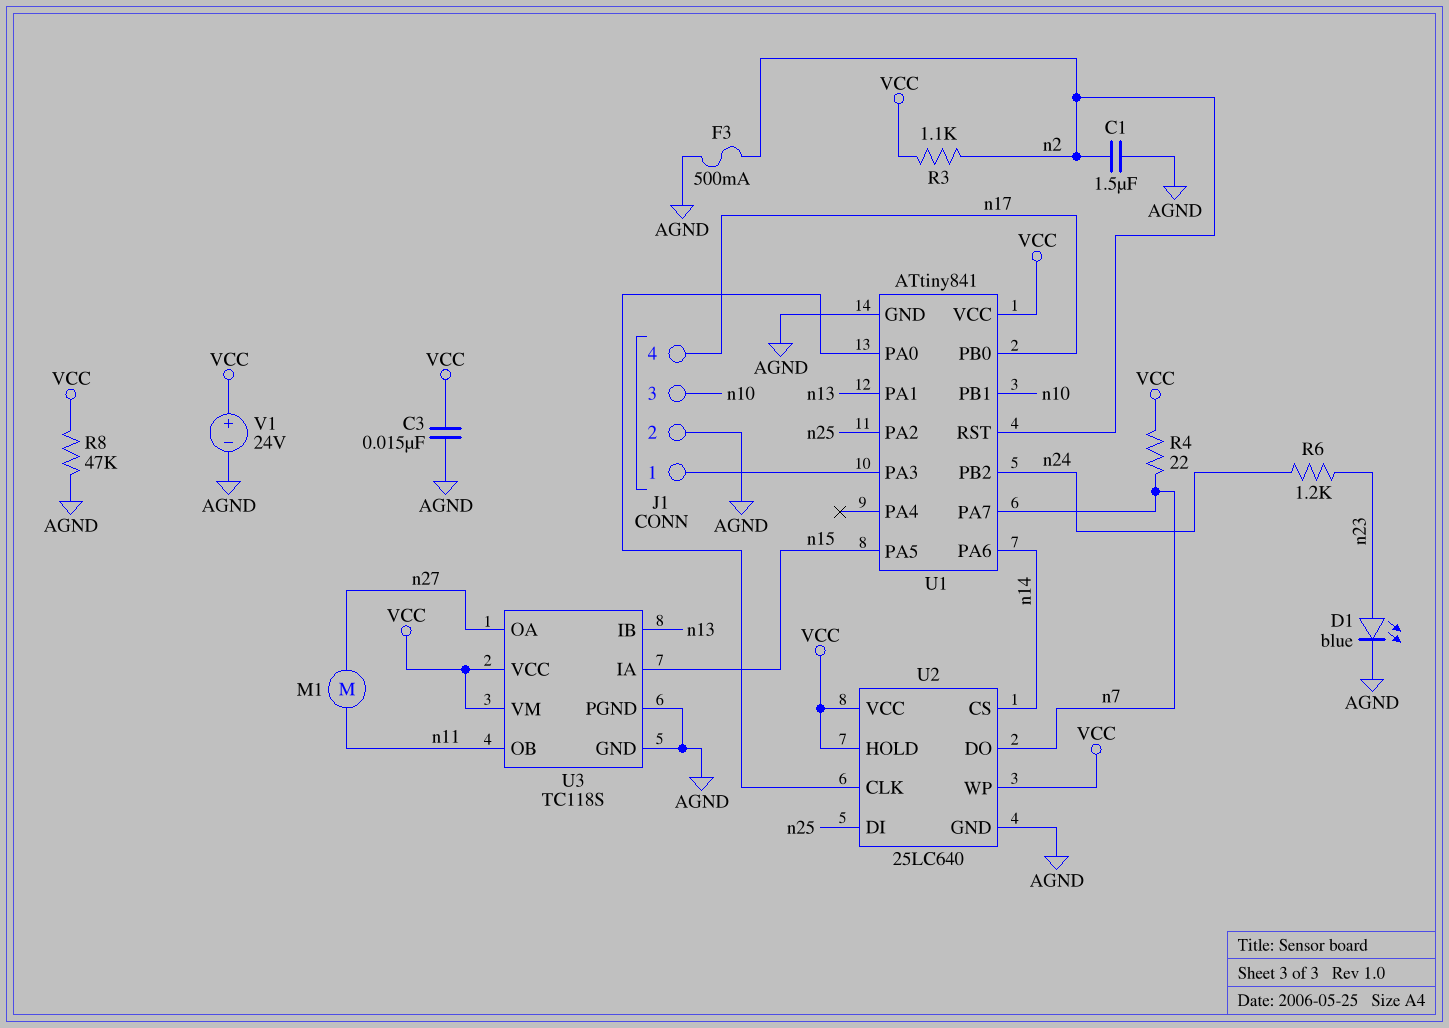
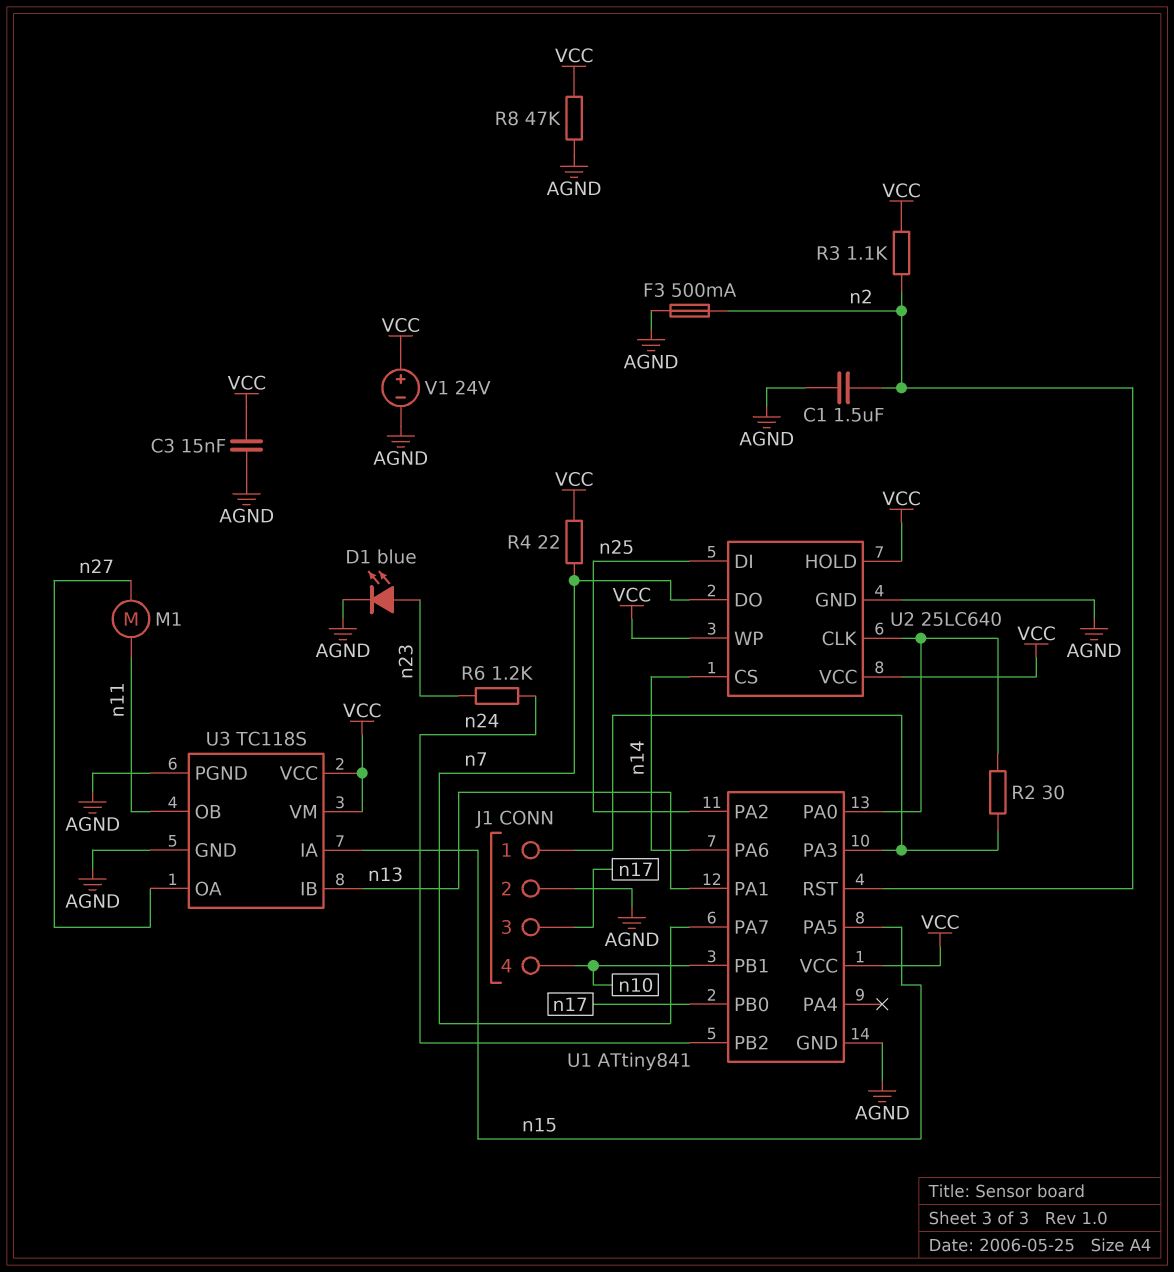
J1 pin 3: n10 -> n17
J1 pin 4: n17 -> n10
R2: none -> 30 (J1/1, U1/PA0)

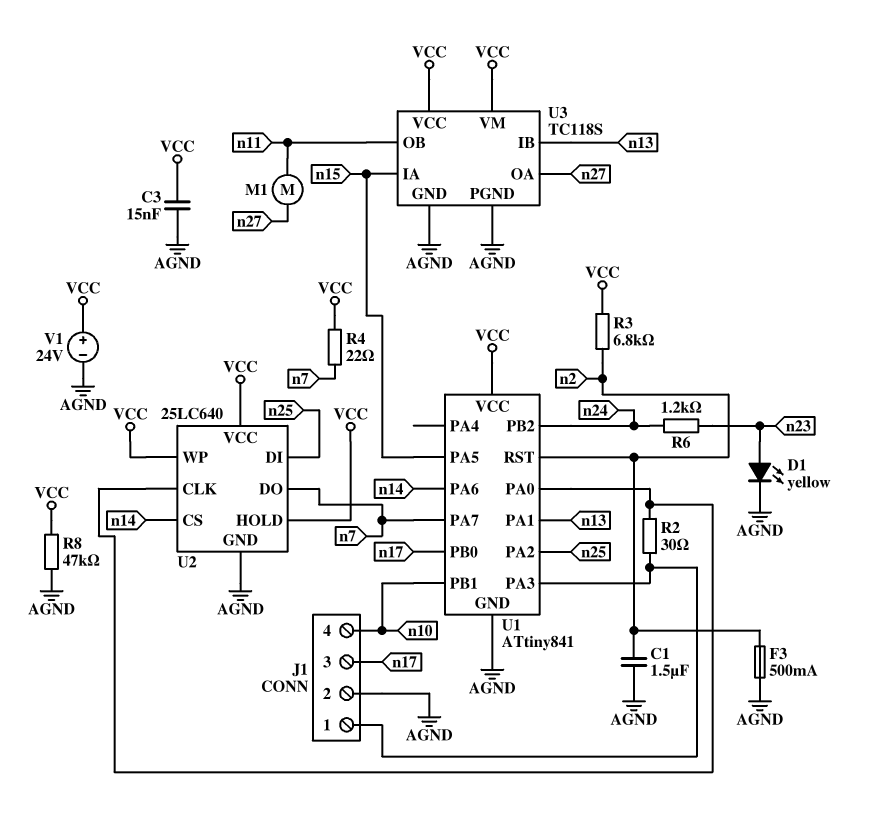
D1: LED blue (A n23, K AGND) -> LED yellow (A n23, K AGND)
R3: 1.1k (VCC, n2) -> 6.8k (VCC, n2)

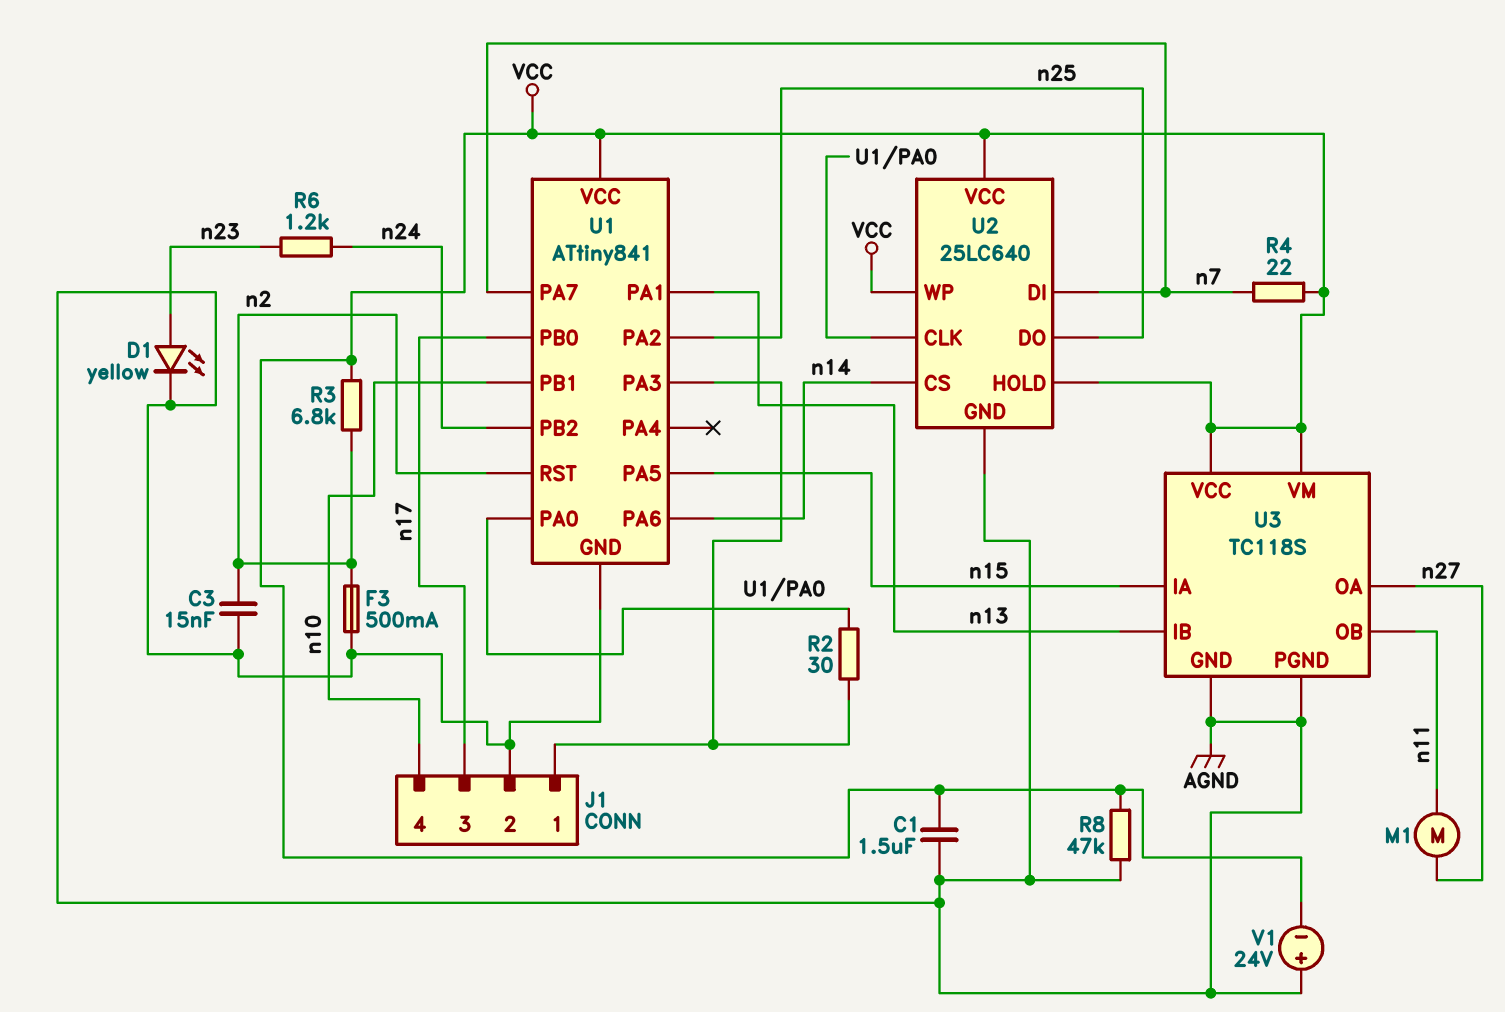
C1: 1.5uF (AGND, n2) -> 1.5uF (AGND, VCC)
C3: 15nF (AGND, VCC) -> 15nF (AGND, n2)
U2 pin DI: n25 -> n7
U2 pin DO: n7 -> n25
V1: 24V (plus VCC, minus AGND) -> 24V (plus AGND, minus VCC)

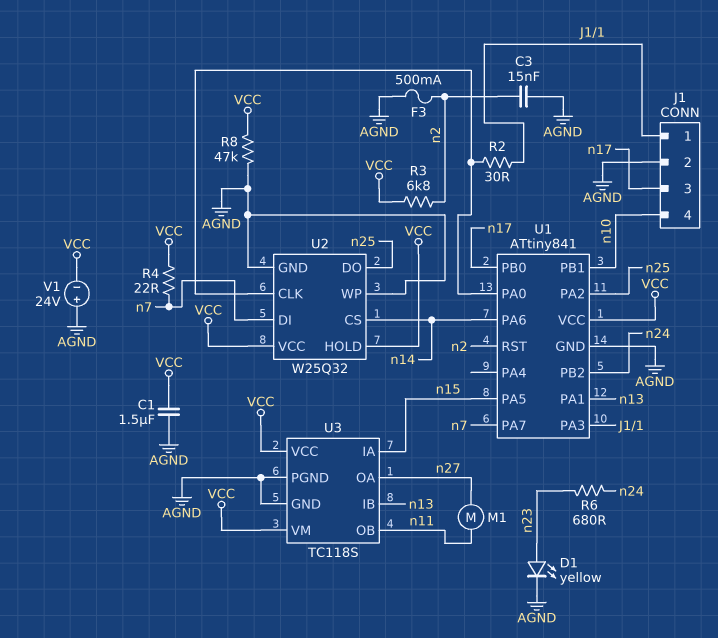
R6: 1.2k (n23, n24) -> 680 (n23, n24)
U2: 25LC640 -> W25Q32
U2 pin WP: VCC -> AGND

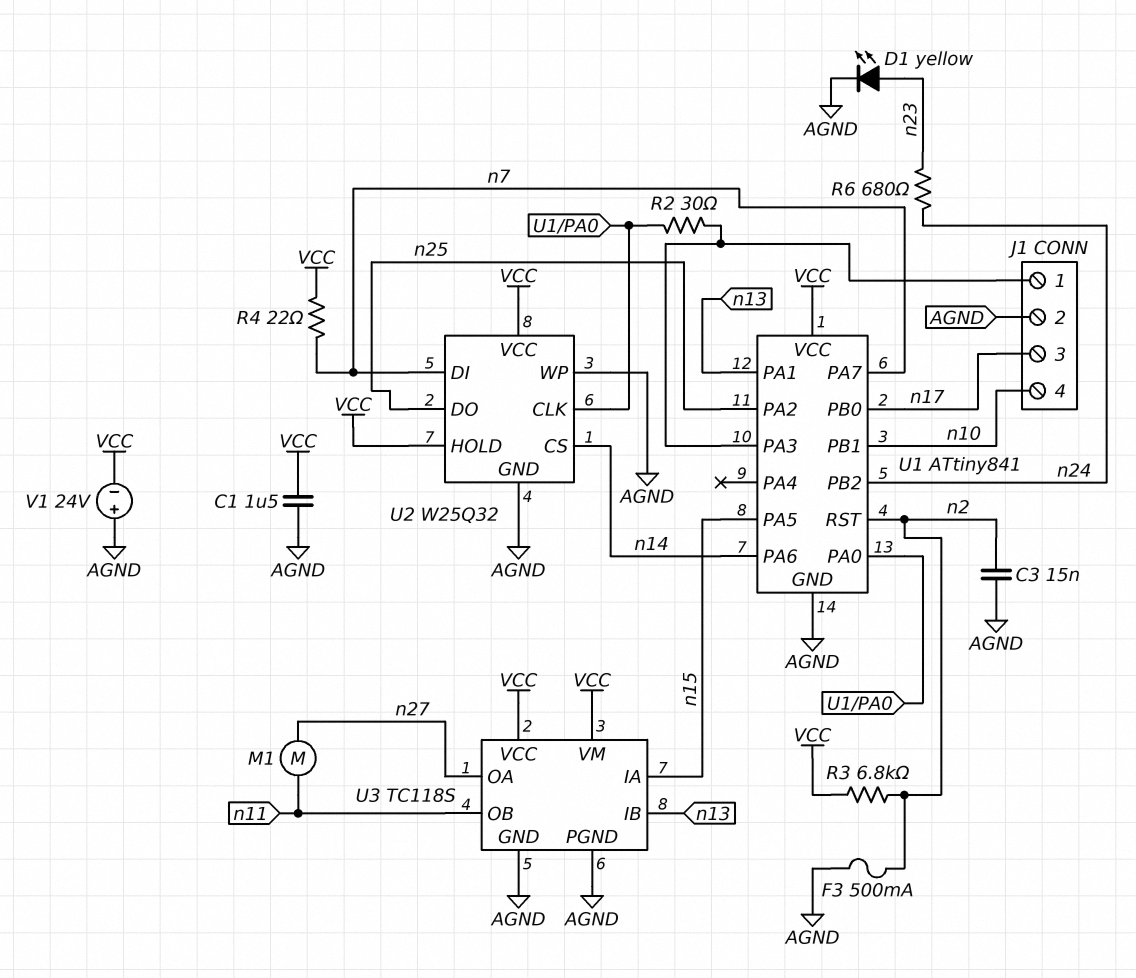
R8: 47k (AGND, VCC) -> none

